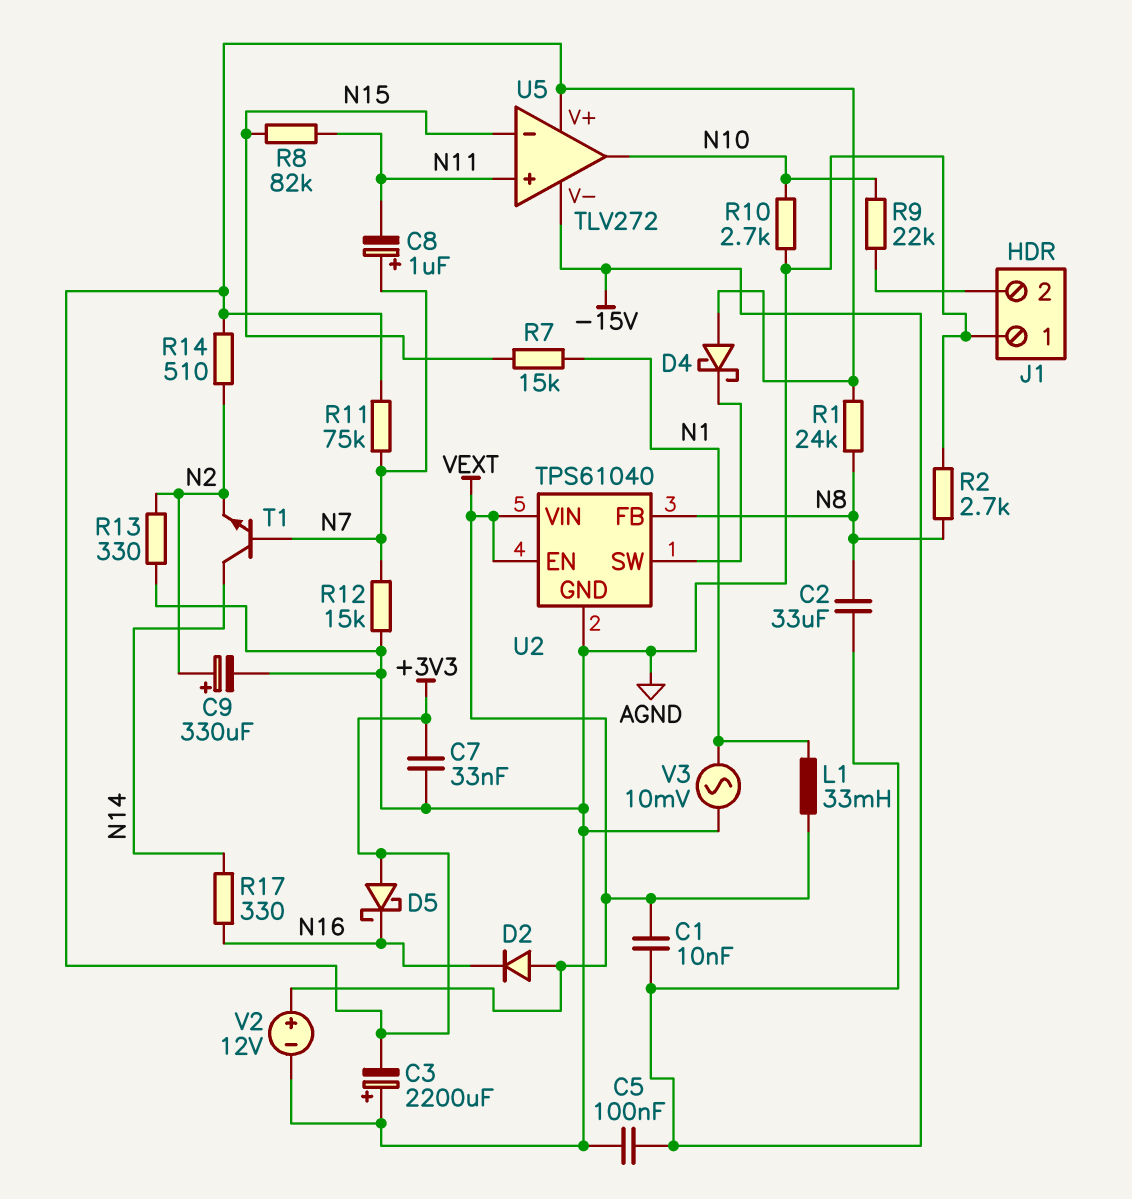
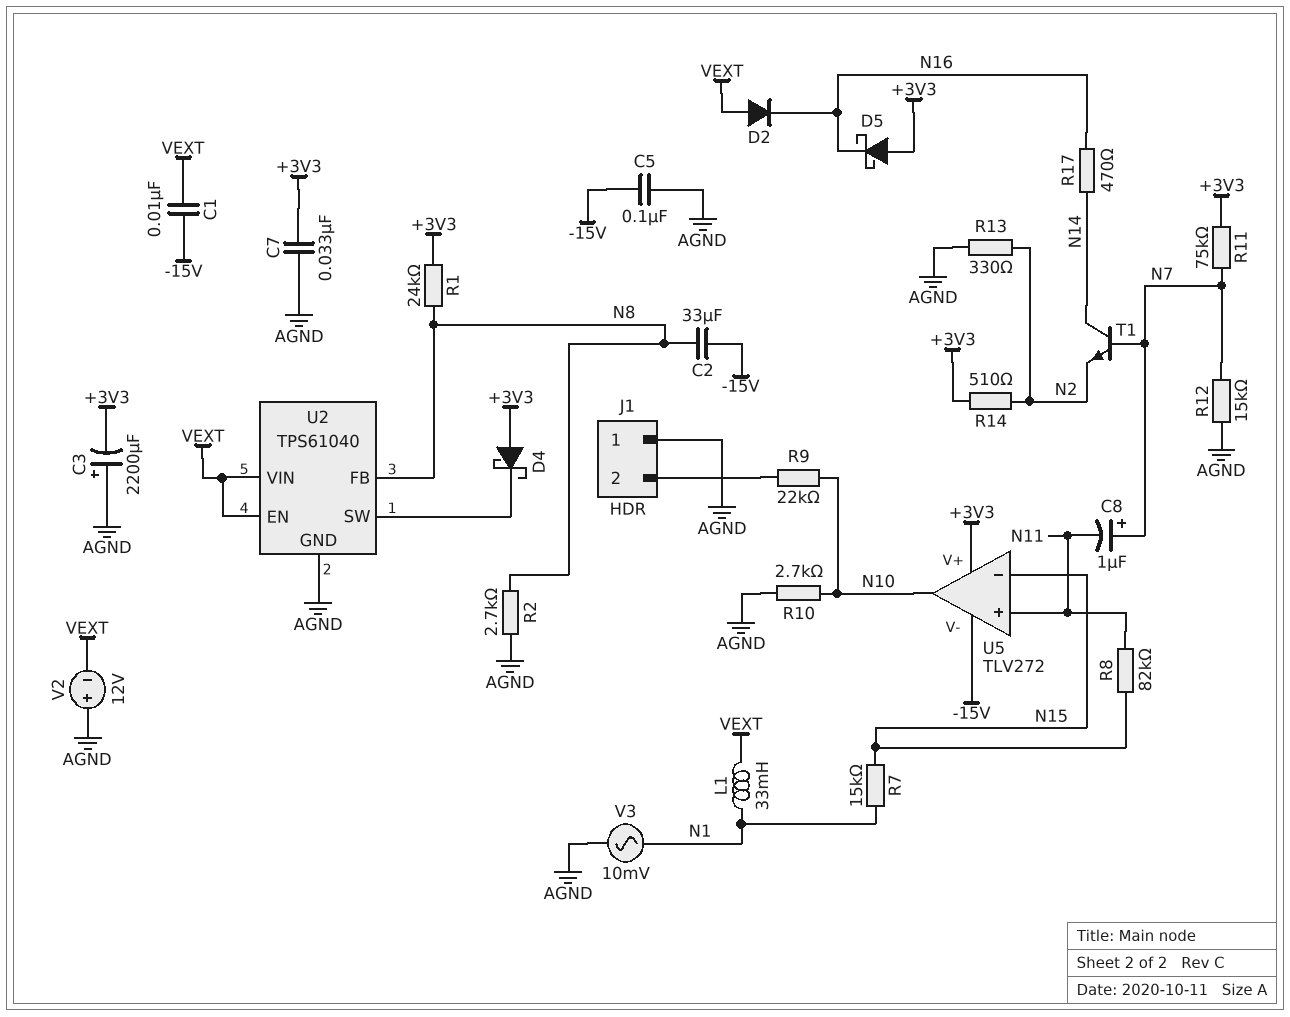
C9: 330uF (plus N2, minus AGND) -> none
R17: 330 (N14, N16) -> 470 (N14, N16)
V2: 12V (plus VEXT, minus AGND) -> 12V (plus AGND, minus VEXT)

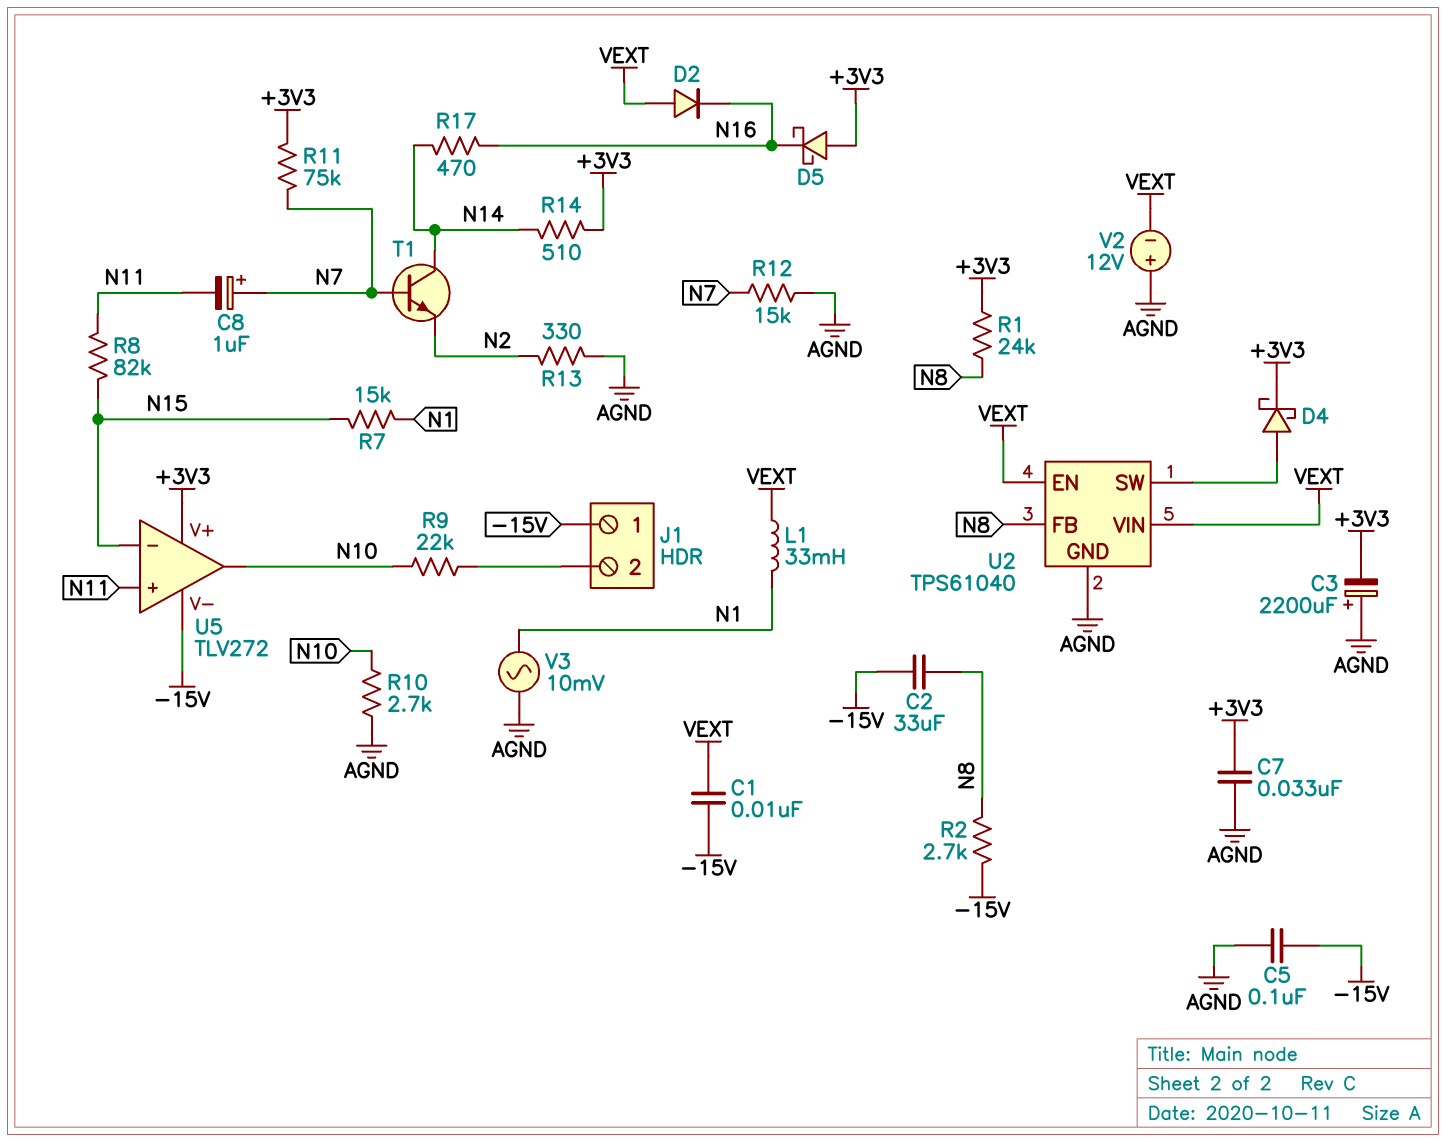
D4: schottky (A +3V3, K U2/SW) -> schottky (A U2/SW, K +3V3)
J1 pin 1: AGND -> -15V
R2: 2.7k (AGND, N8) -> 2.7k (-15V, N8)
R14: 510 (+3V3, N2) -> 510 (+3V3, N14)

